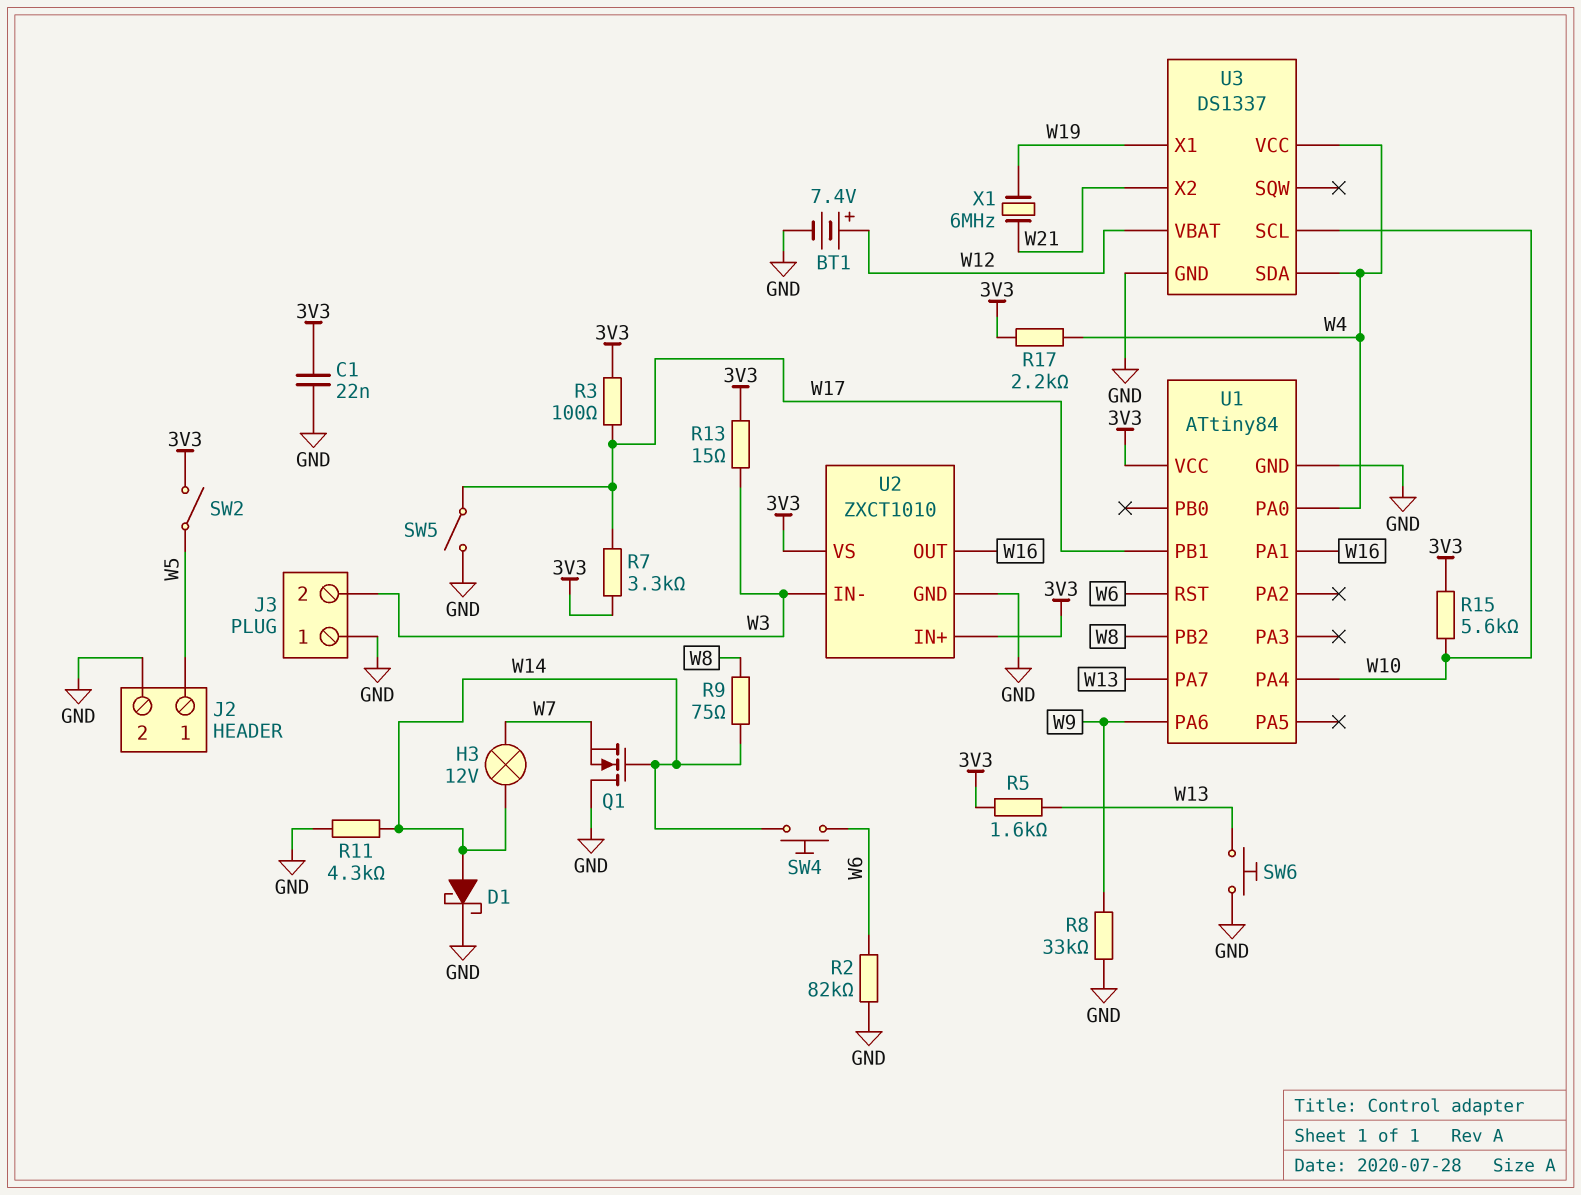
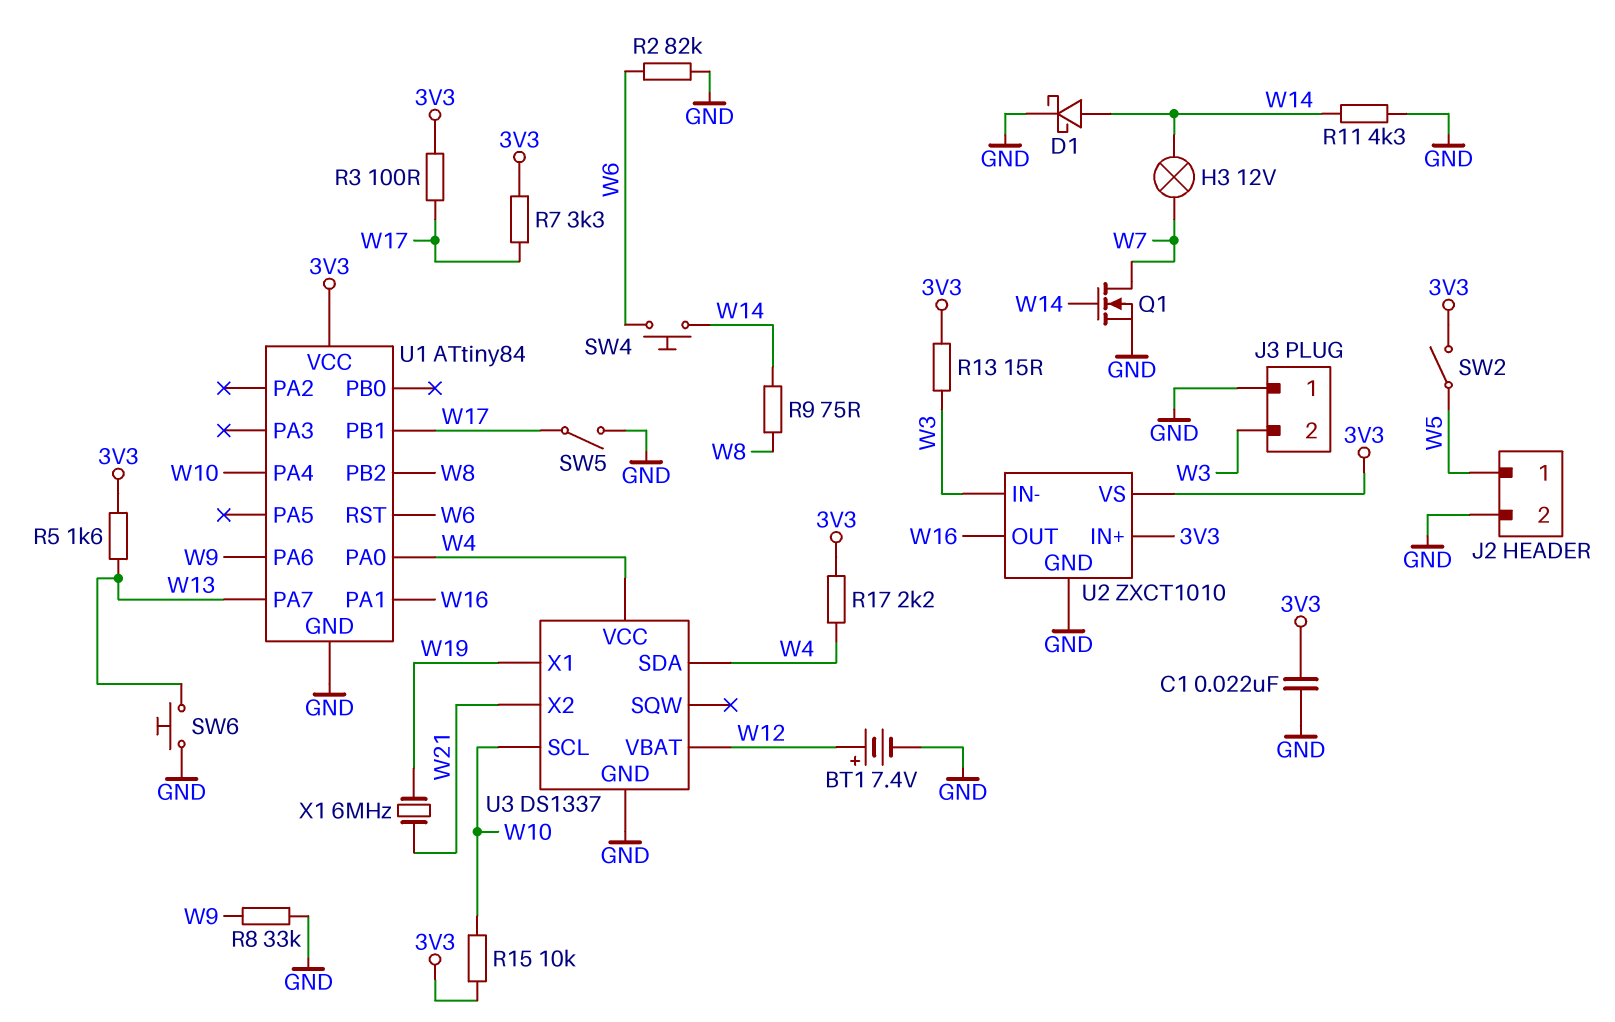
Q1: NMOS (G W14, D GND, S W7) -> NMOS (G W14, D W7, S GND)
R15: 5.6k (3V3, W10) -> 10k (3V3, W10)

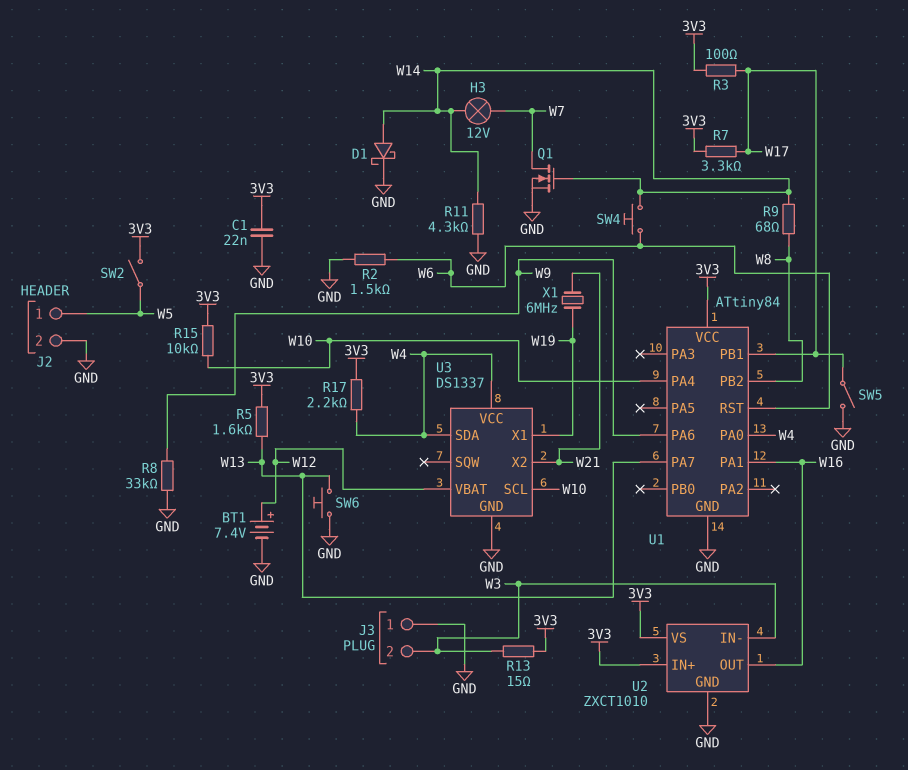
R2: 82k (GND, W6) -> 1.5k (GND, W6)
R9: 75 (W8, W14) -> 68 (W8, W14)

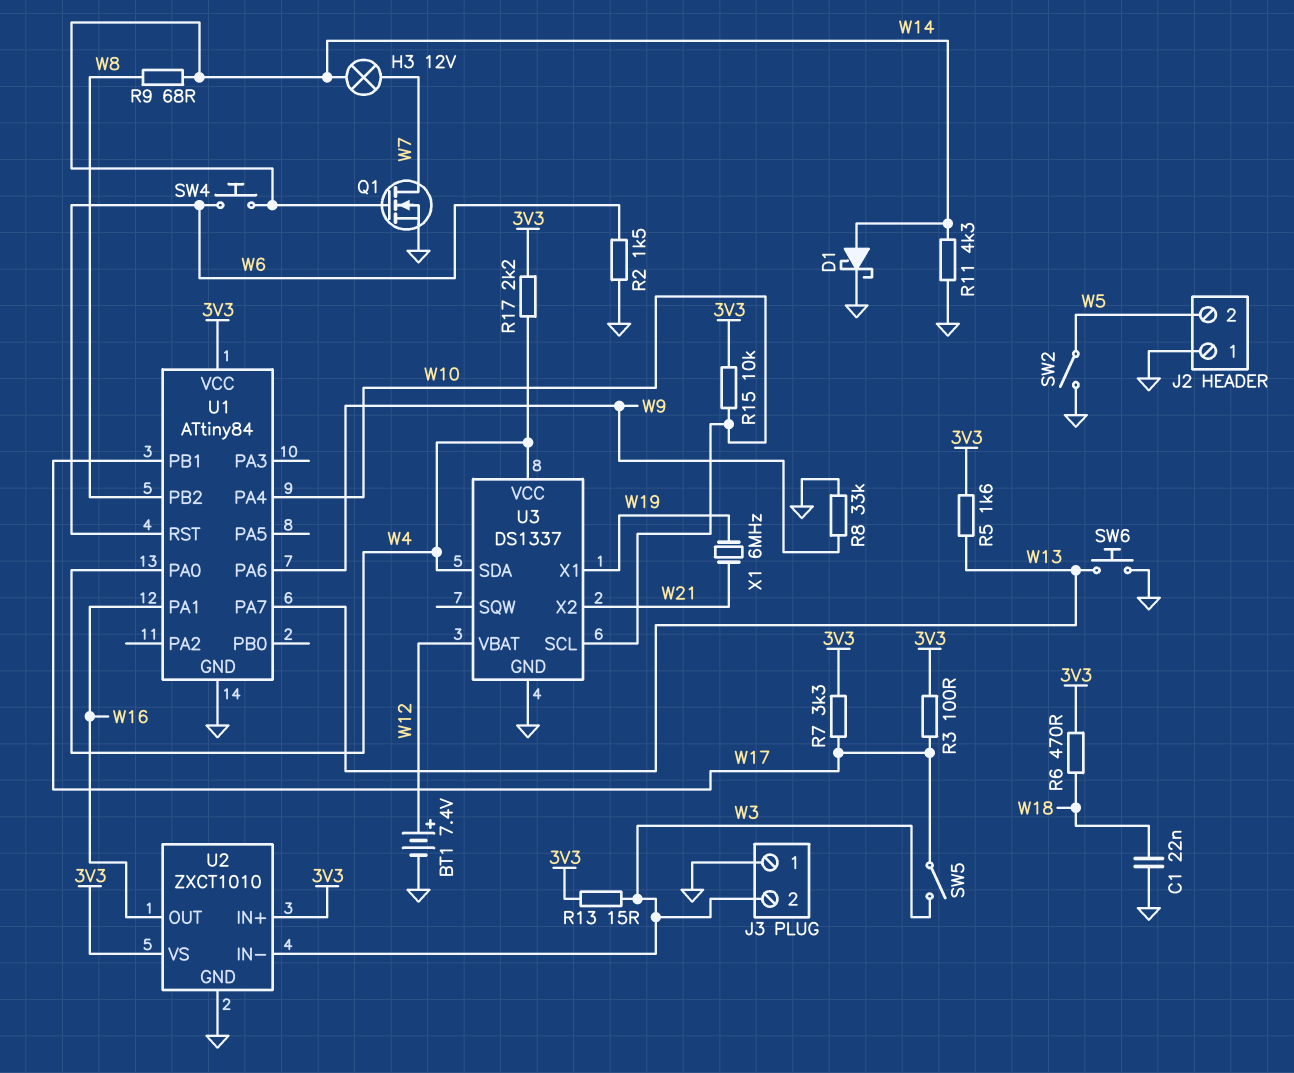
C1: 22nF (3V3, GND) -> 22nF (GND, W18)
J2 pin 1: W5 -> GND
J2 pin 2: GND -> W5
R6: none -> 470 (3V3, W18)
SW2: switch (3V3, W5) -> switch (GND, W5)
SW5: switch (GND, W17) -> switch (W3, W17)

